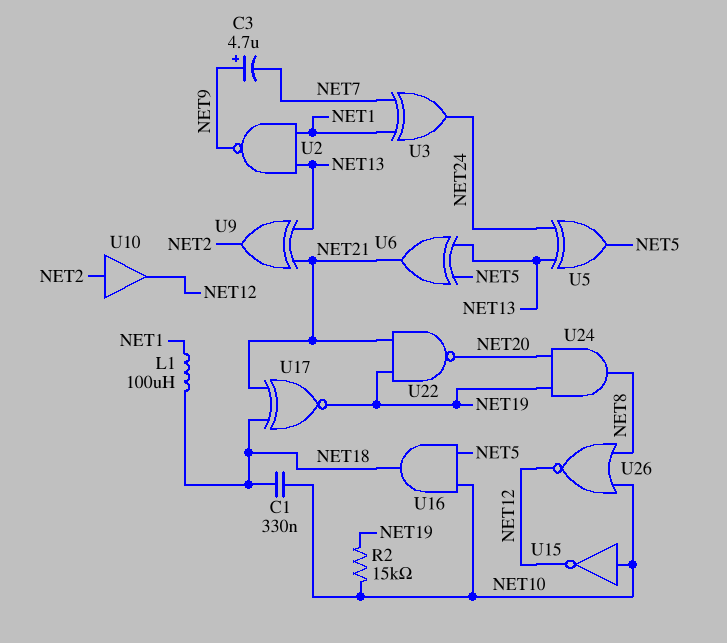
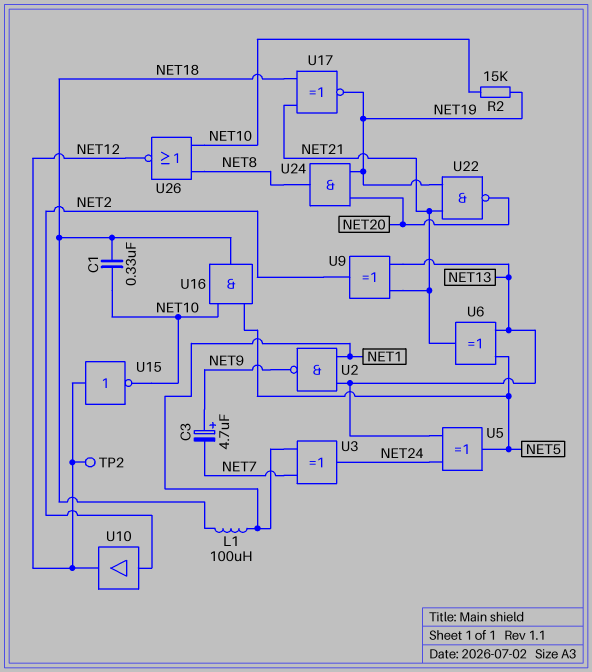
TP2: none -> test point (NET12)
U15: NOT (in NET10, out NET12) -> NOT (in NET12, out NET10)

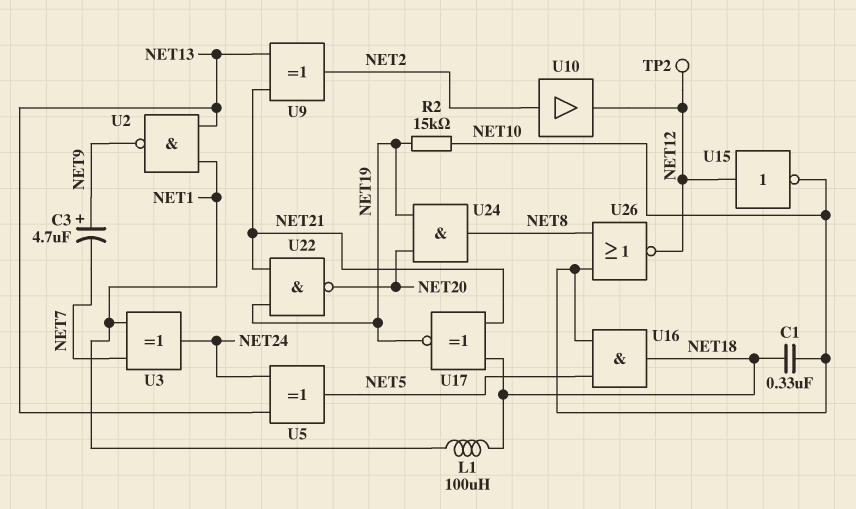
U6: XOR (in NET5, in NET13, out NET21) -> none

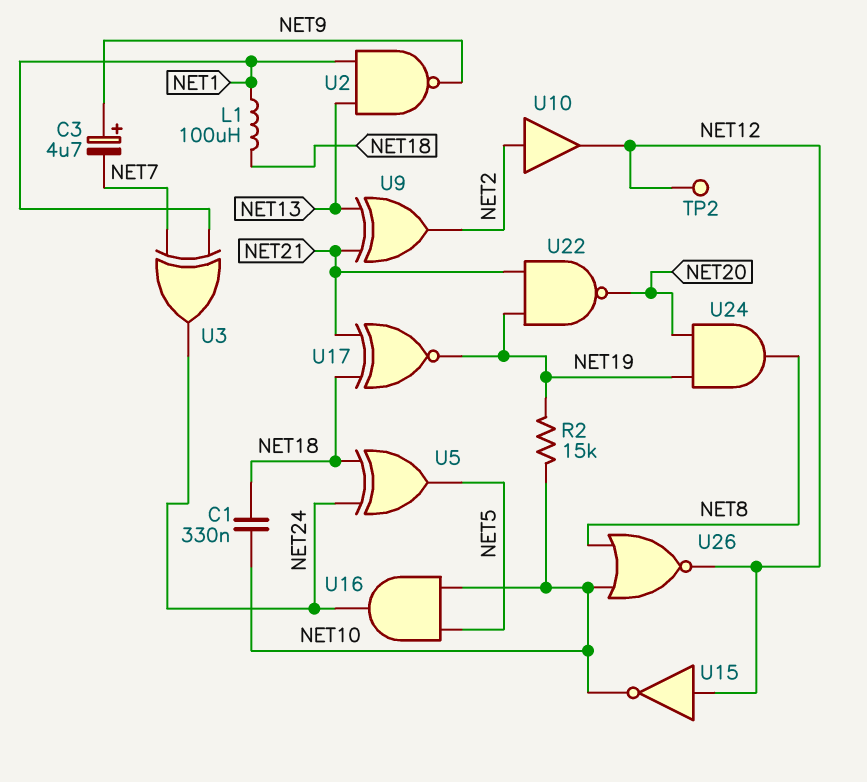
U5: XOR (in NET13, in NET24, out NET5) -> XOR (in NET18, in NET24, out NET5)
U16: AND (in NET5, in NET10, out NET18) -> AND (in NET5, in NET10, out NET24)

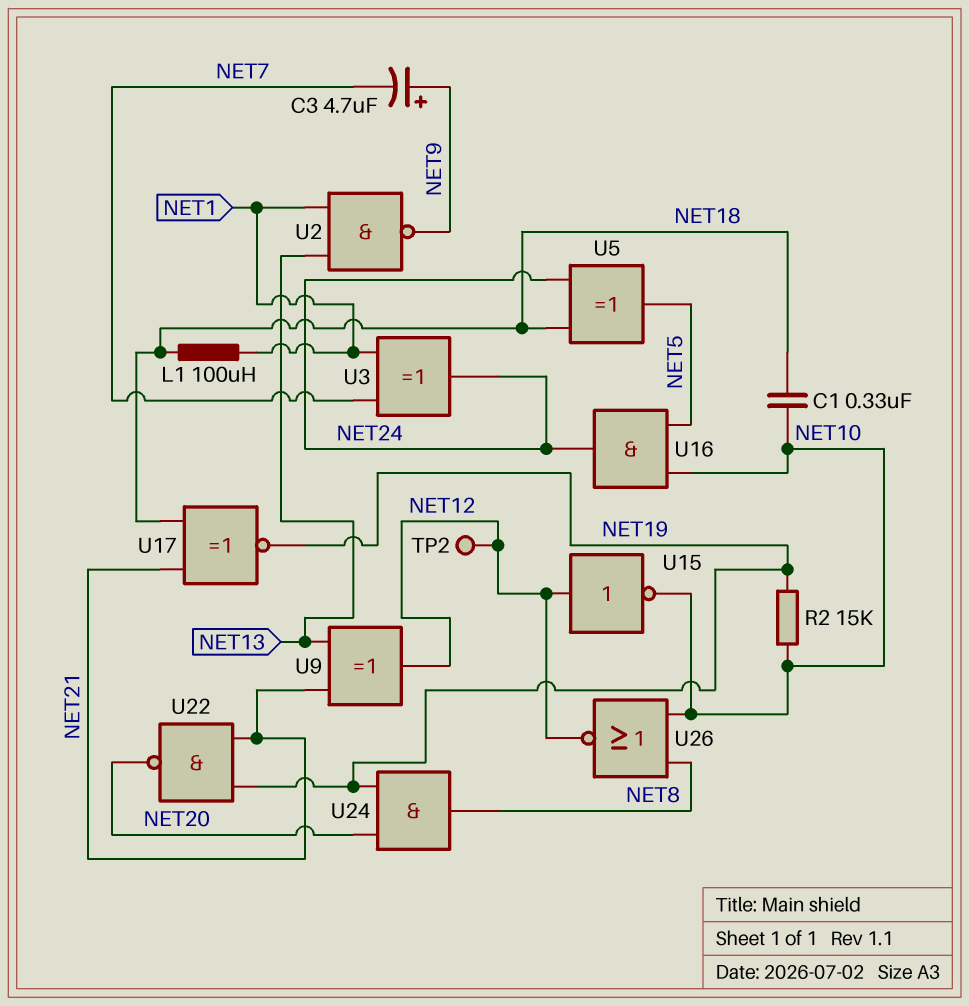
U9: XOR (in NET13, in NET21, out NET2) -> XOR (in NET13, in NET21, out NET12)
U10: buffer (in NET2, out NET12) -> none

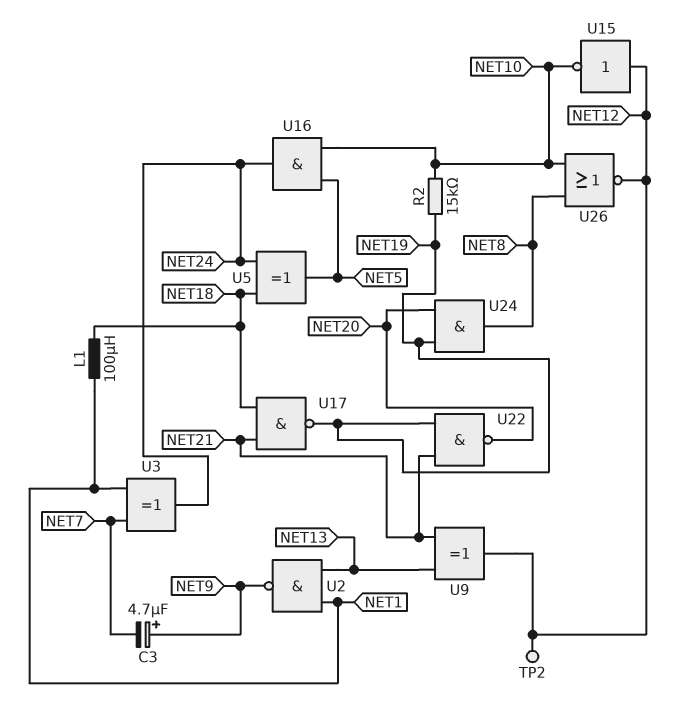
C1: 330nF (NET10, NET18) -> none
U17: XNOR (in NET18, in NET21, out NET19) -> NAND (in NET18, in NET21, out NET19)

